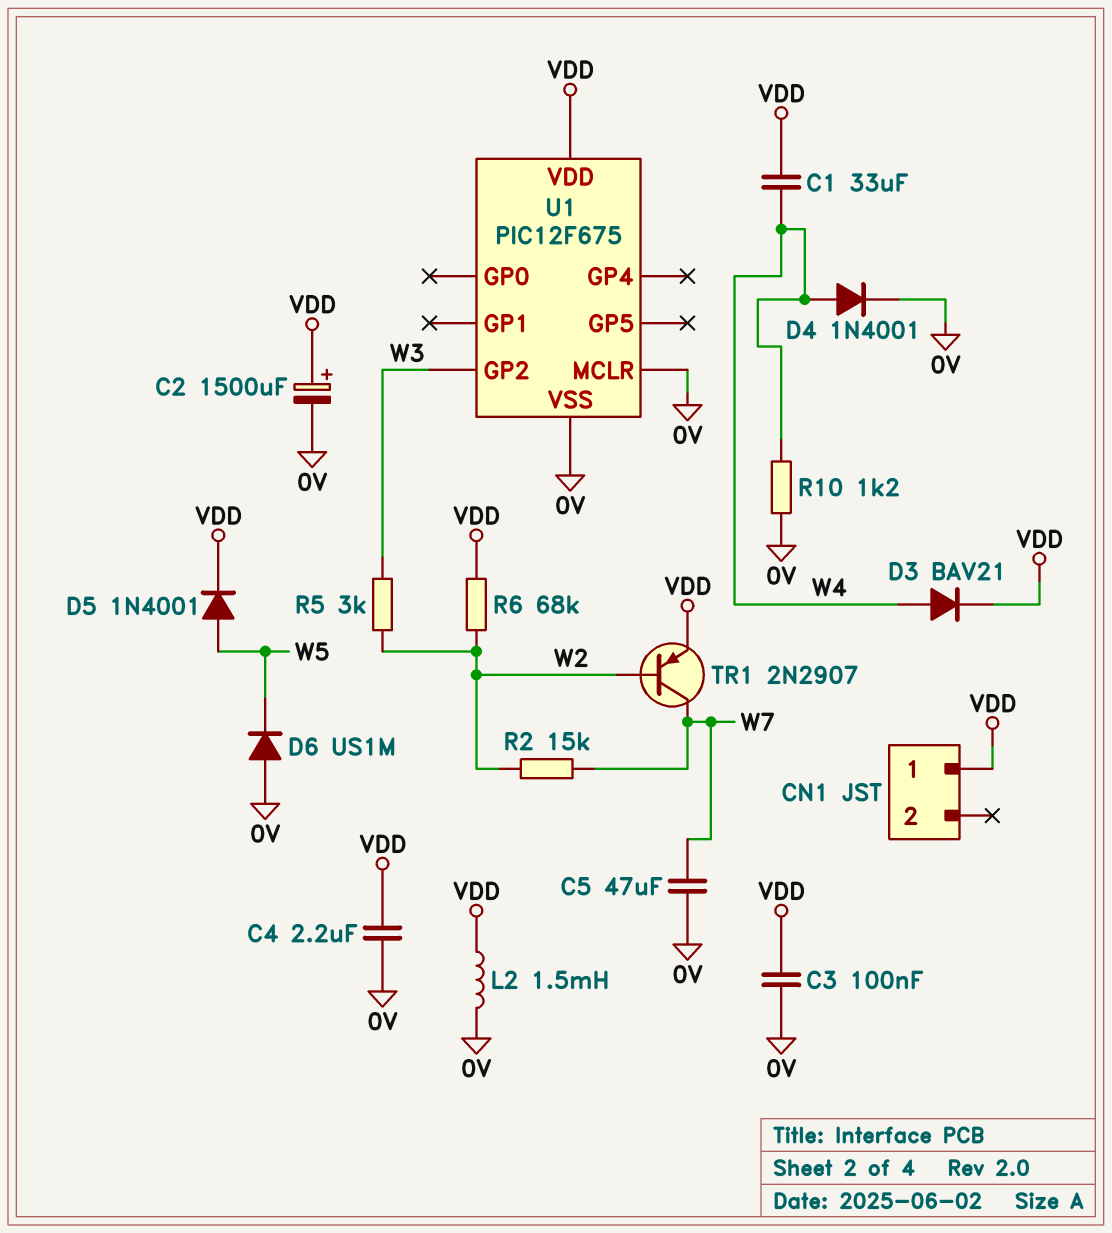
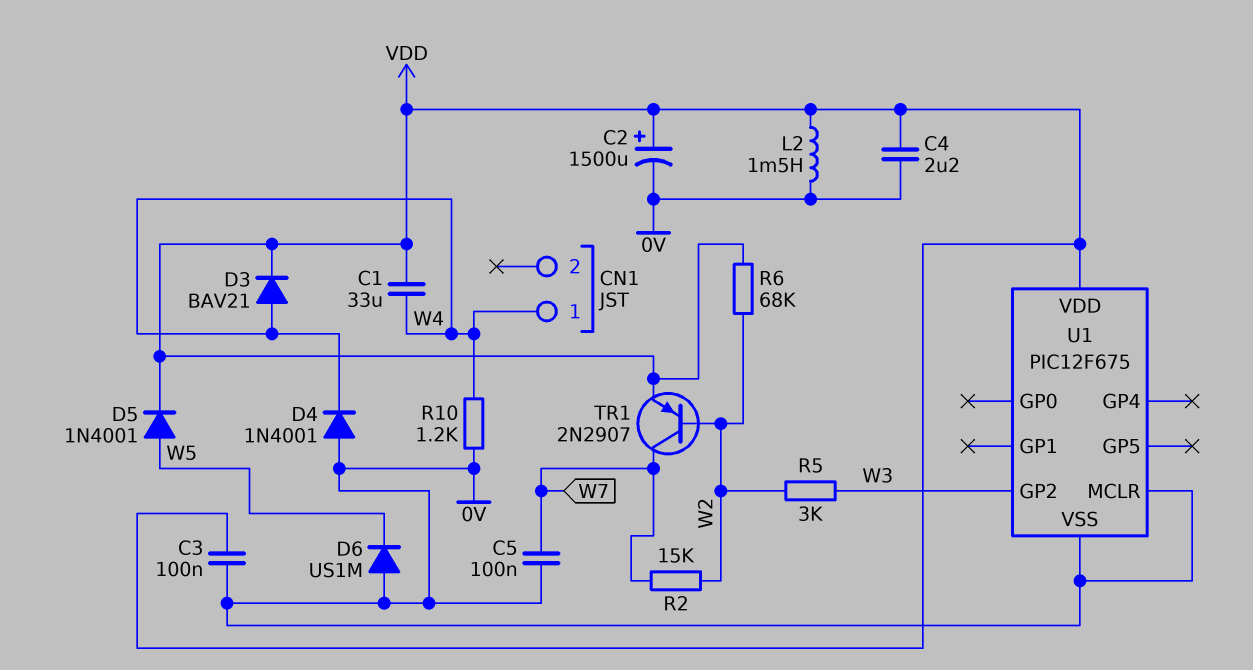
C5: 47uF (0V, W7) -> 100nF (0V, W7)
CN1 pin 1: VDD -> W4
D4: diode 1N4001 (A W4, K 0V) -> diode 1N4001 (A 0V, K W4)

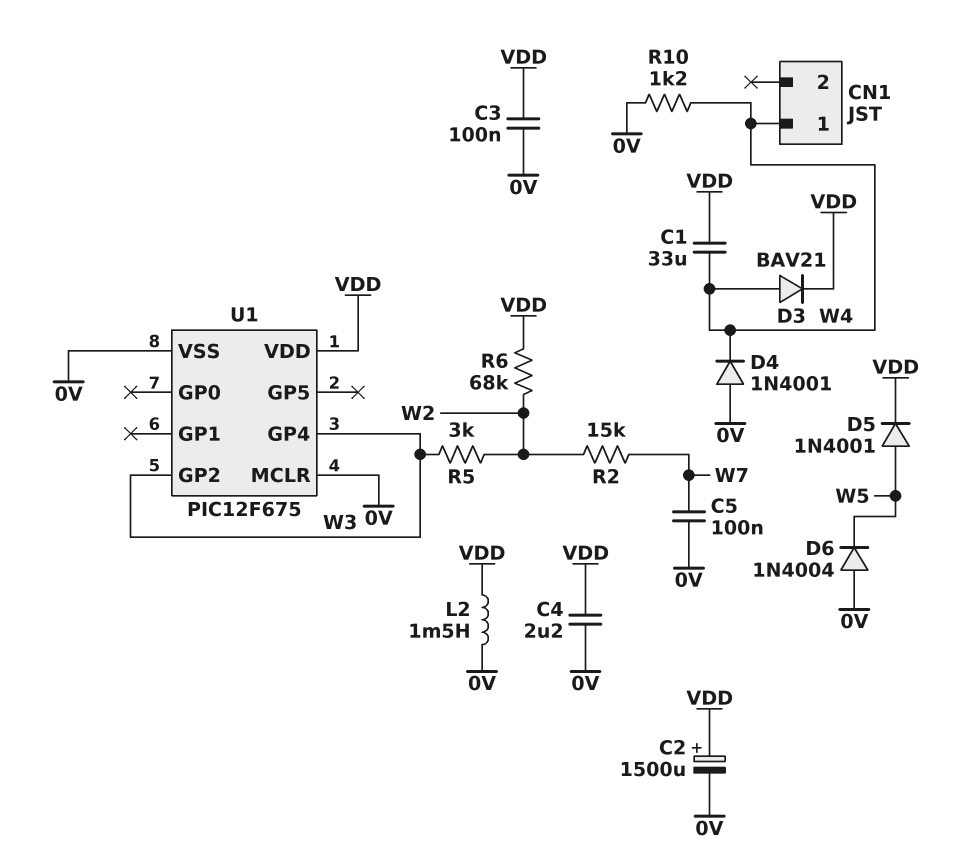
D6: diode US1M (A 0V, K W5) -> diode 1N4004 (A 0V, K W5)
TR1: PNP 2N2907 (B W2, C W7, E VDD) -> none
U1 pin GP4: none -> W3

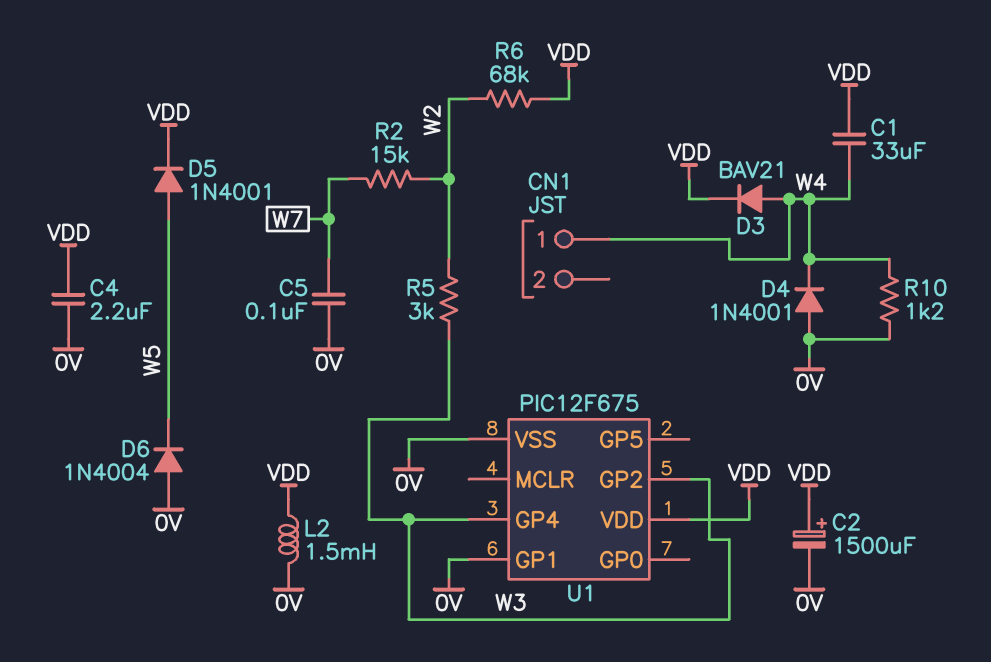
C3: 100nF (0V, VDD) -> none
U1 pin GP1: none -> 0V
U1 pin MCLR: 0V -> none

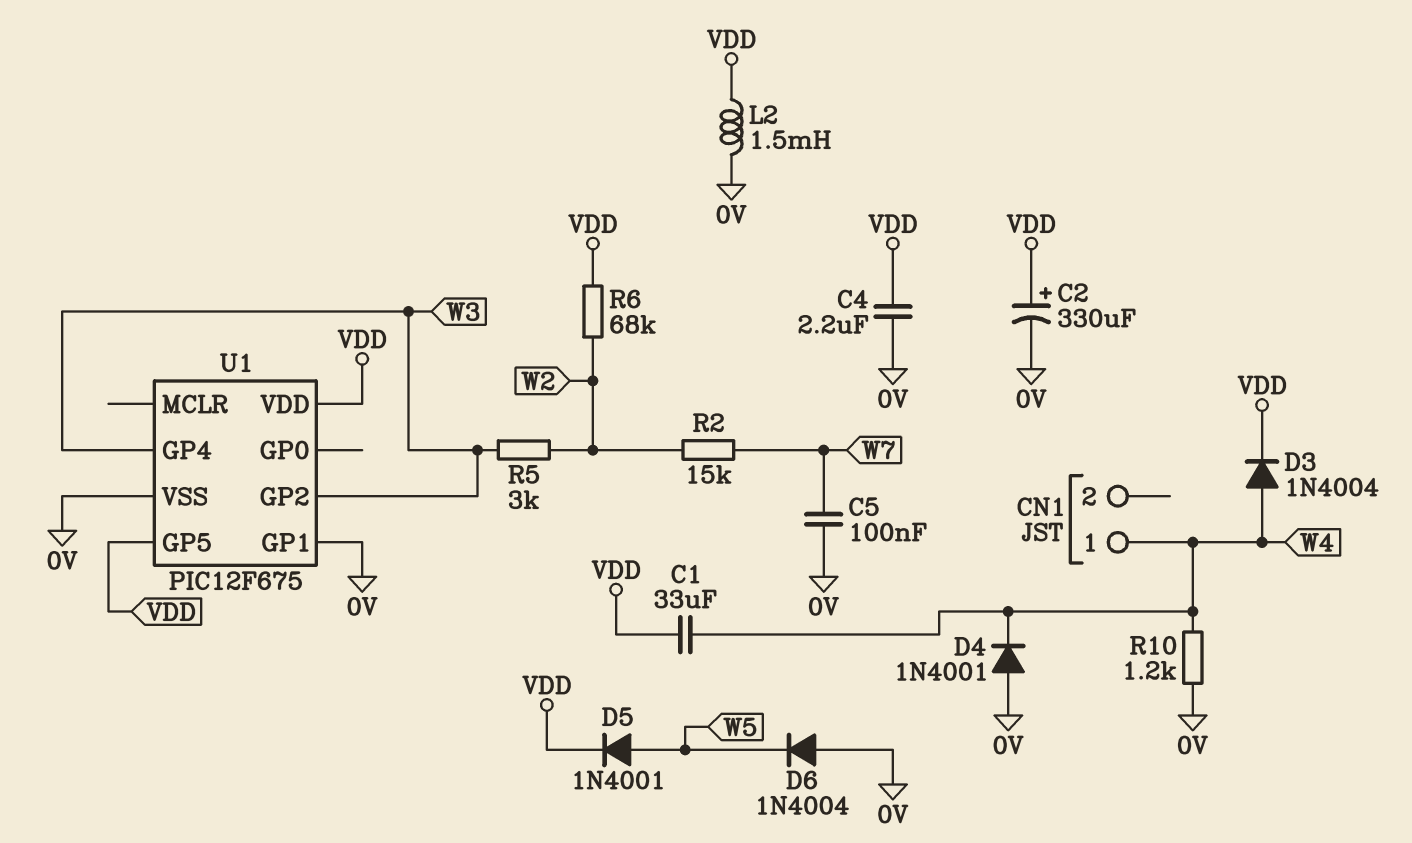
C2: 1500uF (plus VDD, minus 0V) -> 330uF (plus VDD, minus 0V)
D3: diode BAV21 (A W4, K VDD) -> diode 1N4004 (A W4, K VDD)
U1 pin GP5: none -> VDD

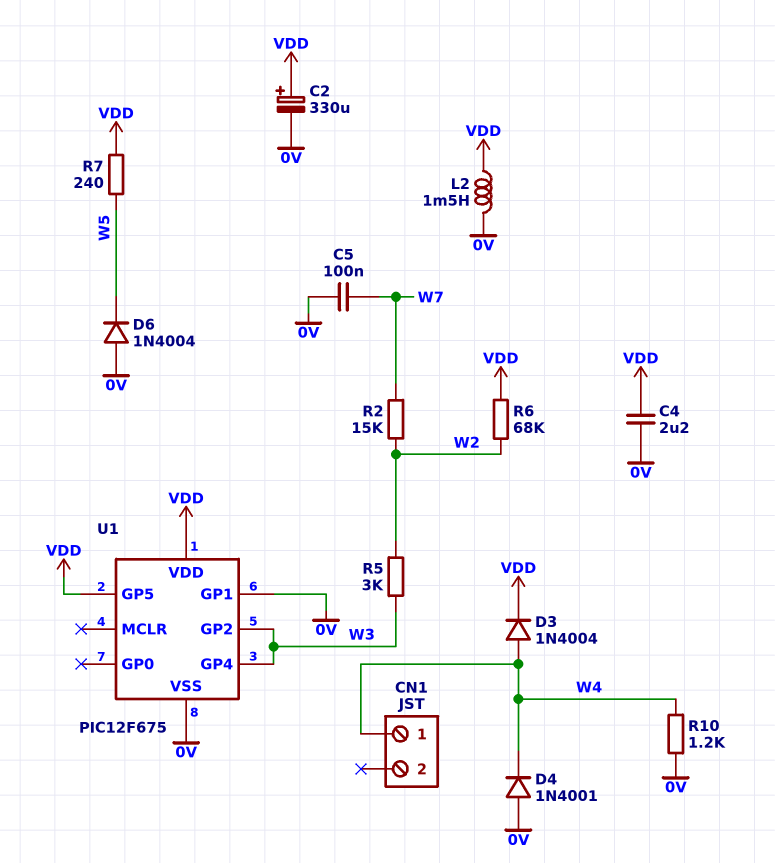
C1: 33uF (VDD, W4) -> none
D5: diode 1N4001 (A W5, K VDD) -> none
R7: none -> 240 (VDD, W5)

